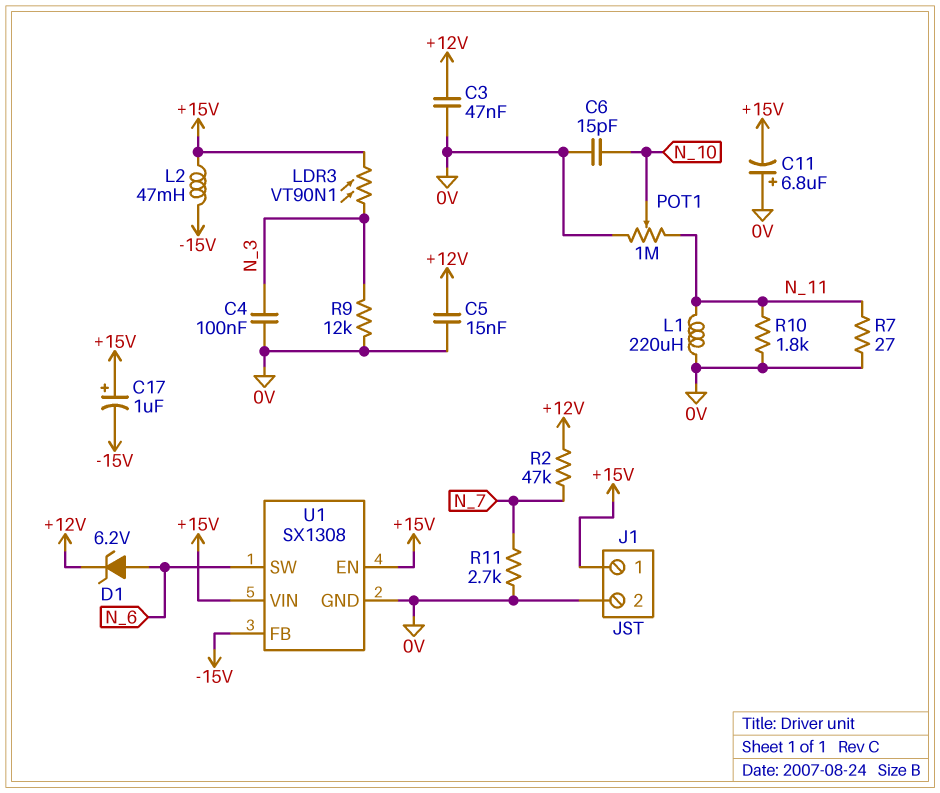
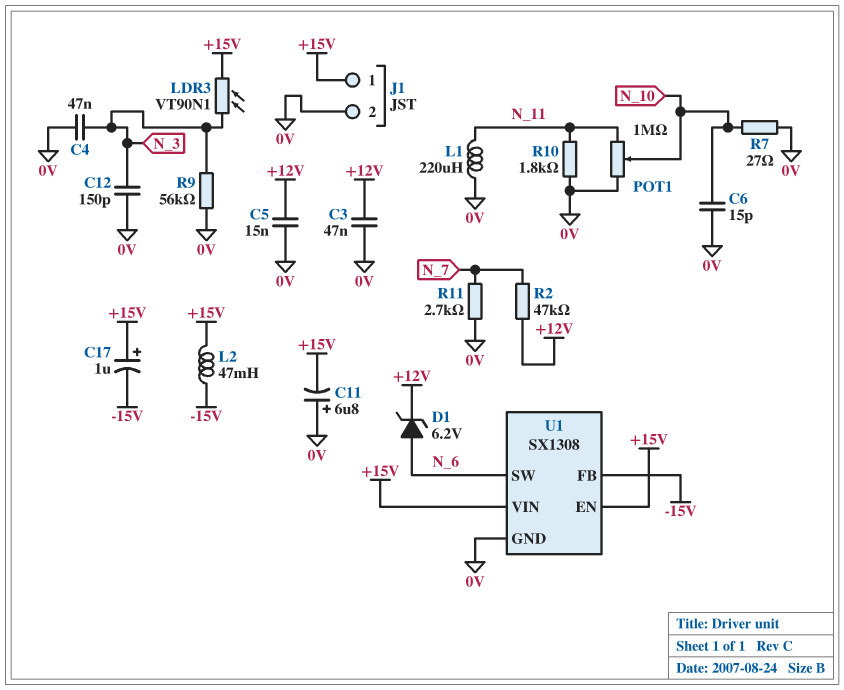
C4: 100nF (0V, N_3) -> 47nF (0V, N_3)
C12: none -> 150pF (0V, N_3)
R7: 27 (0V, N_11) -> 27 (0V, N_10)
R9: 12k (0V, N_3) -> 56k (0V, N_3)

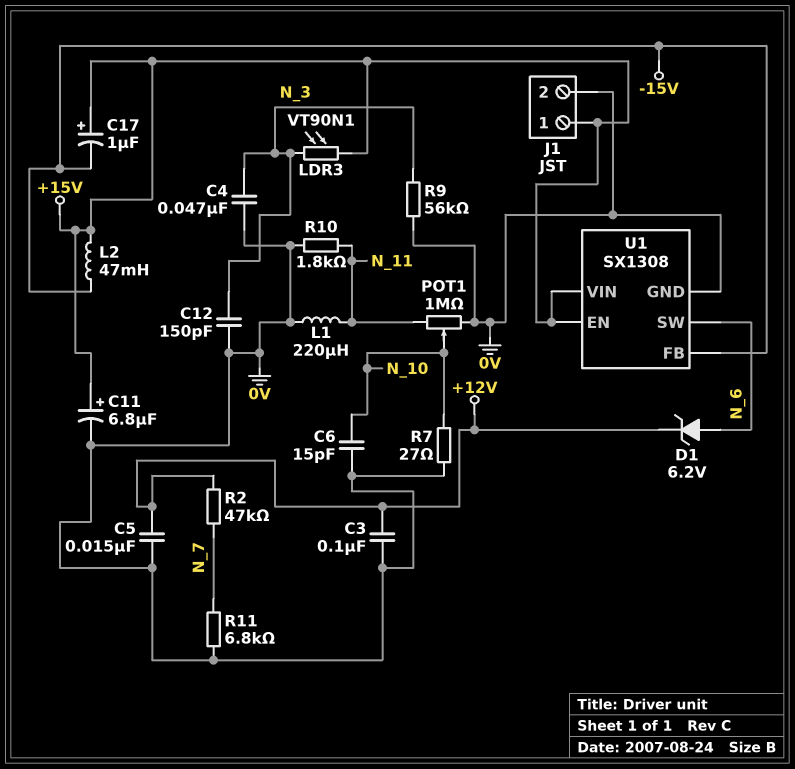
C3: 47nF (+12V, 0V) -> 100nF (+12V, 0V)
C11: 6.8uF (plus 0V, minus +15V) -> 6.8uF (plus +15V, minus 0V)
R11: 2.7k (0V, N_7) -> 6.8k (0V, N_7)

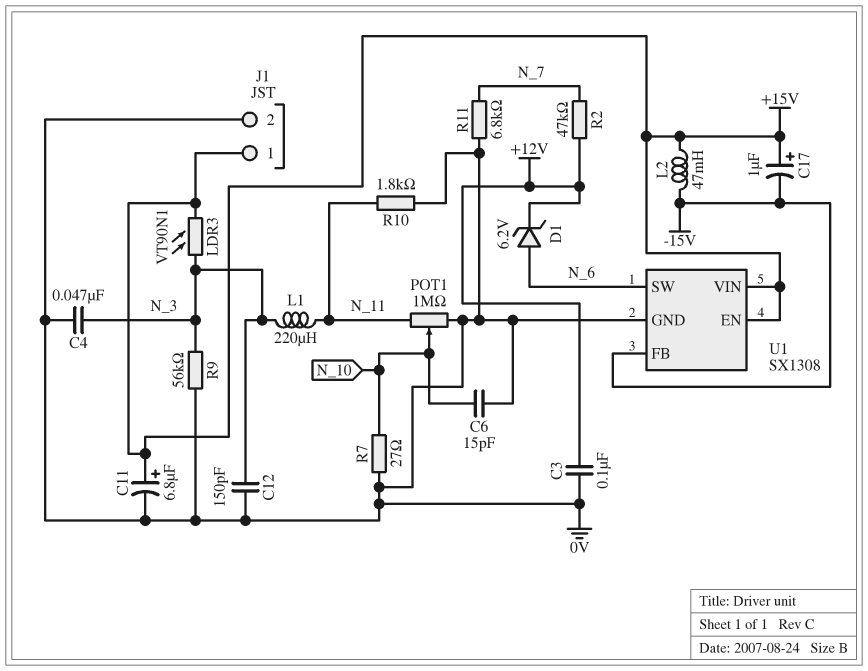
C5: 15nF (+12V, 0V) -> none
L1: 220uH (0V, N_11) -> 220uH (N_3, N_11)

